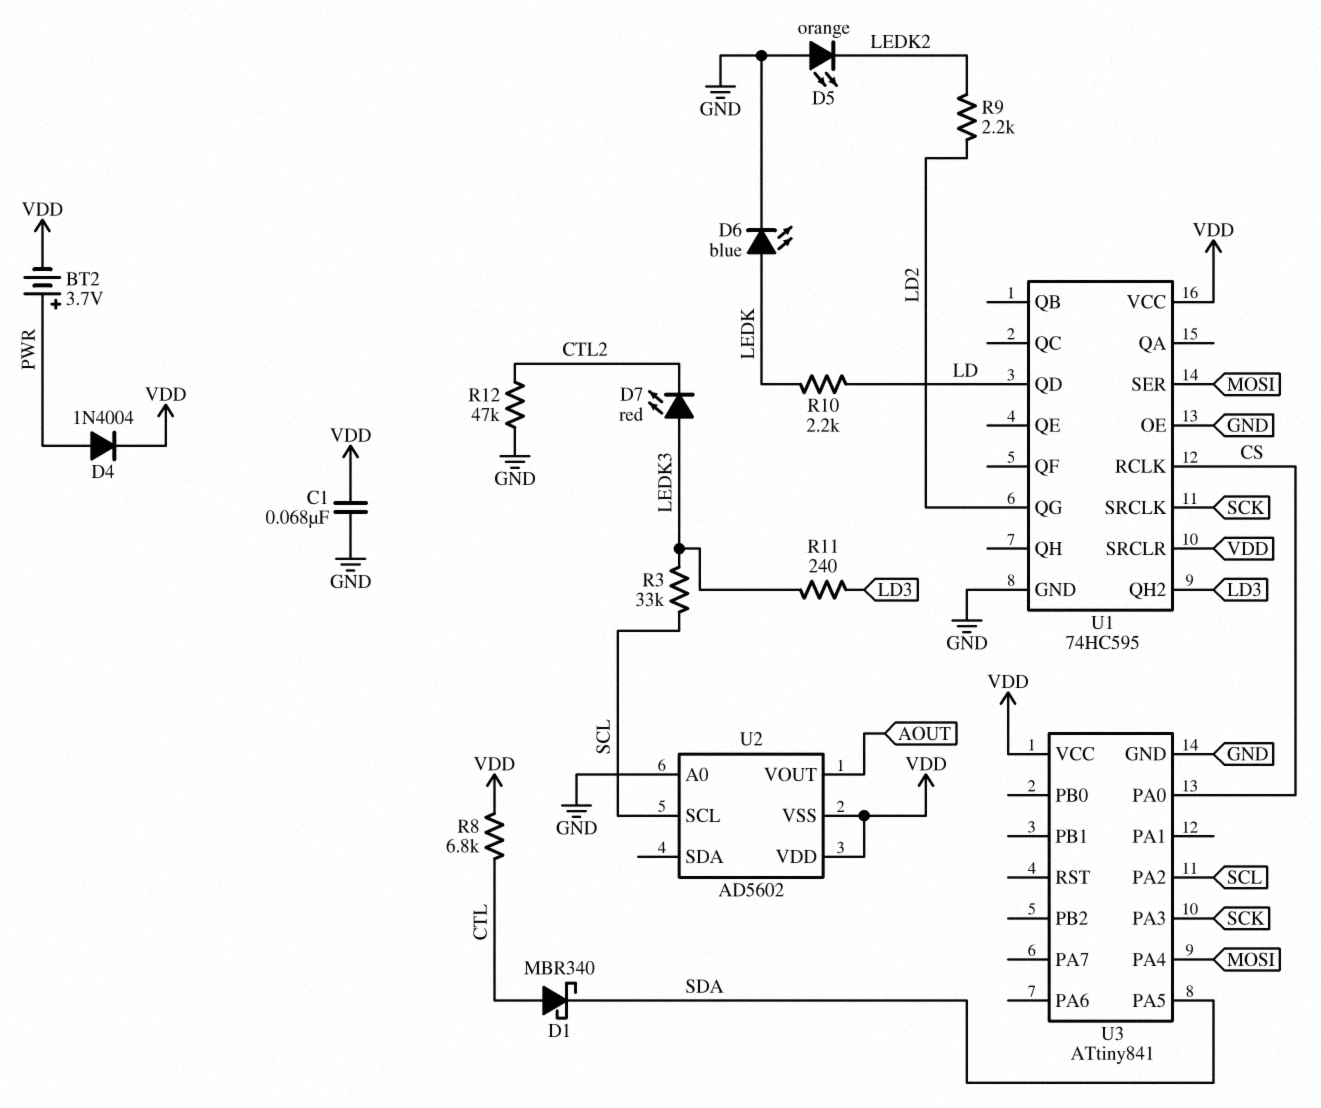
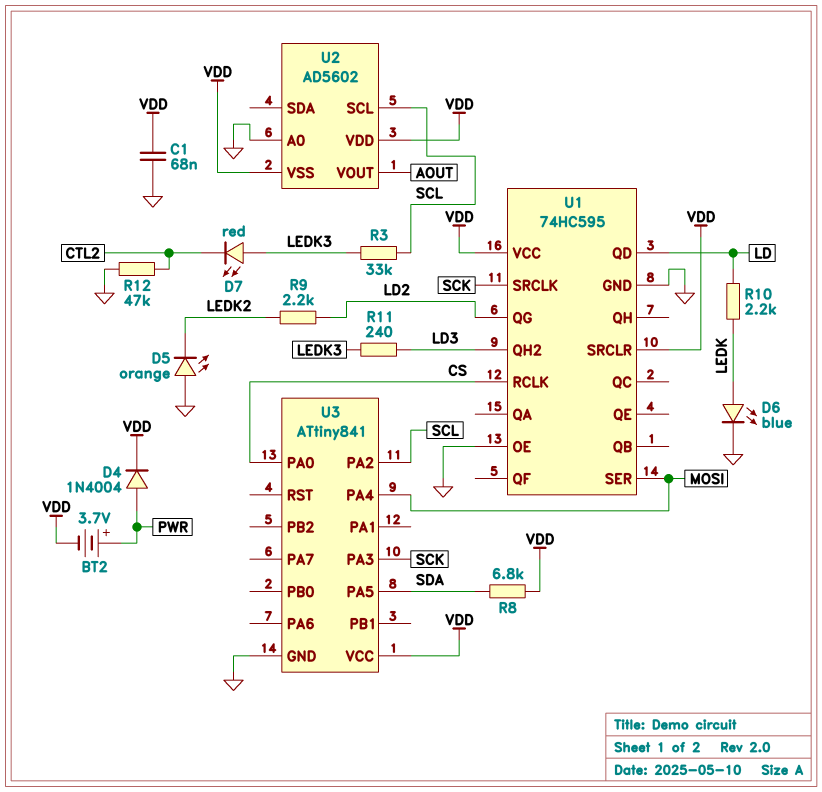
D1: schottky MBR340 (A CTL, K SDA) -> none
R8: 6.8k (CTL, VDD) -> 6.8k (SDA, VDD)

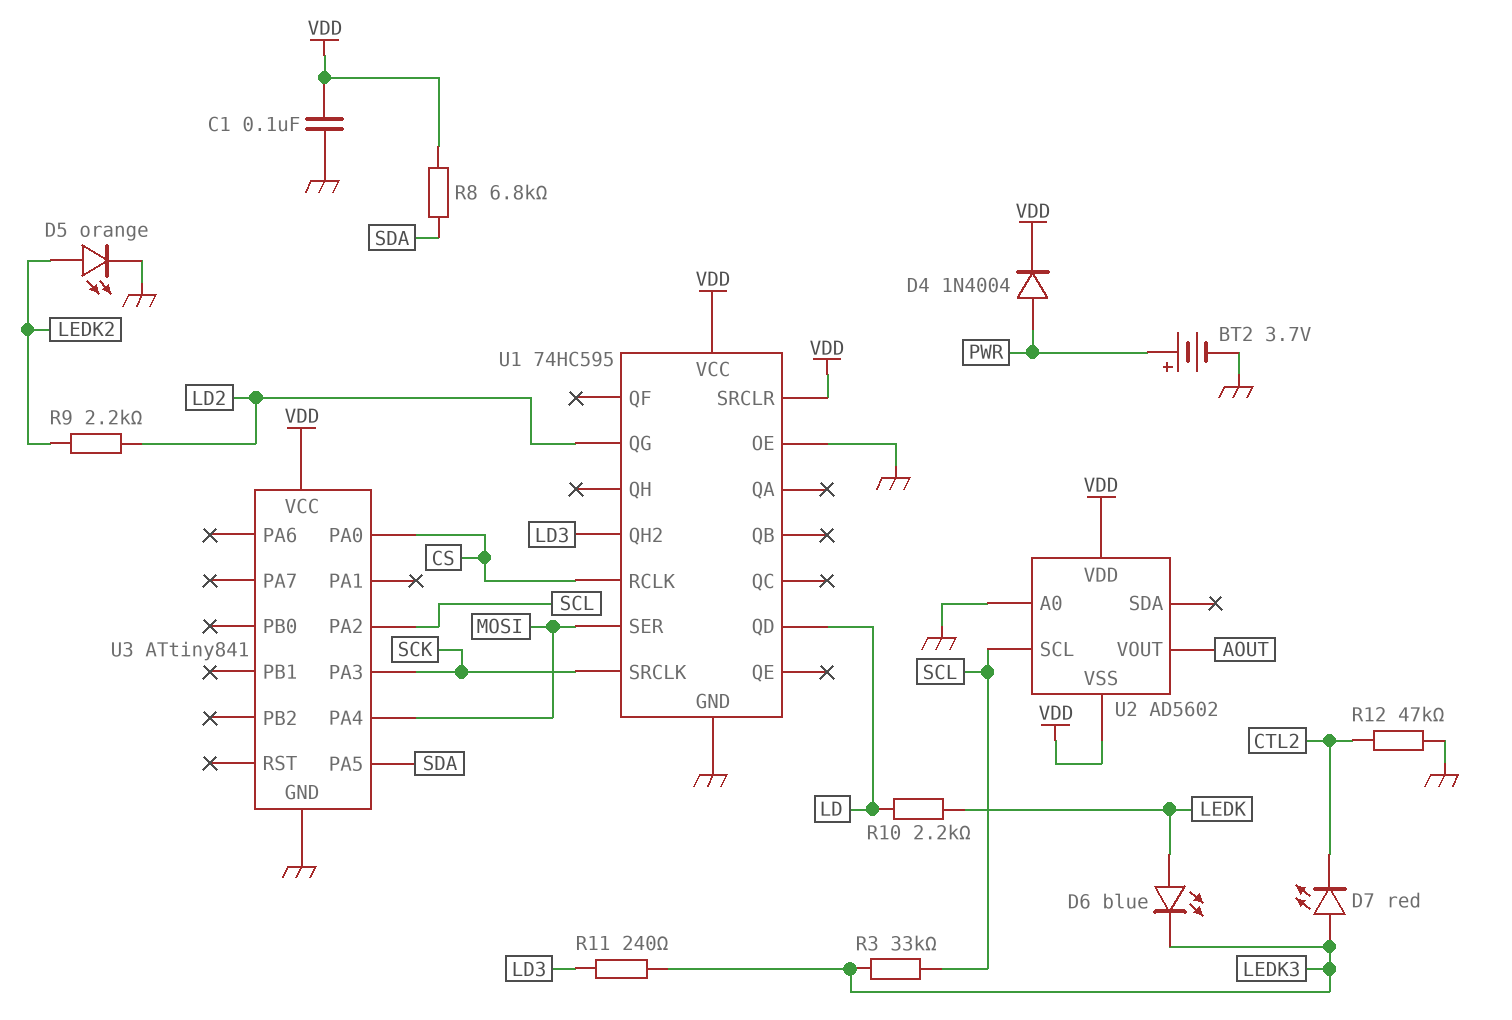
BT2: 3.7V (plus PWR, minus VDD) -> 3.7V (plus PWR, minus GND)
C1: 68nF (GND, VDD) -> 100nF (GND, VDD)
D5: LED orange (A GND, K LEDK2) -> LED orange (A LEDK2, K GND)
D6: LED blue (A LEDK, K GND) -> LED blue (A LEDK, K LEDK3)

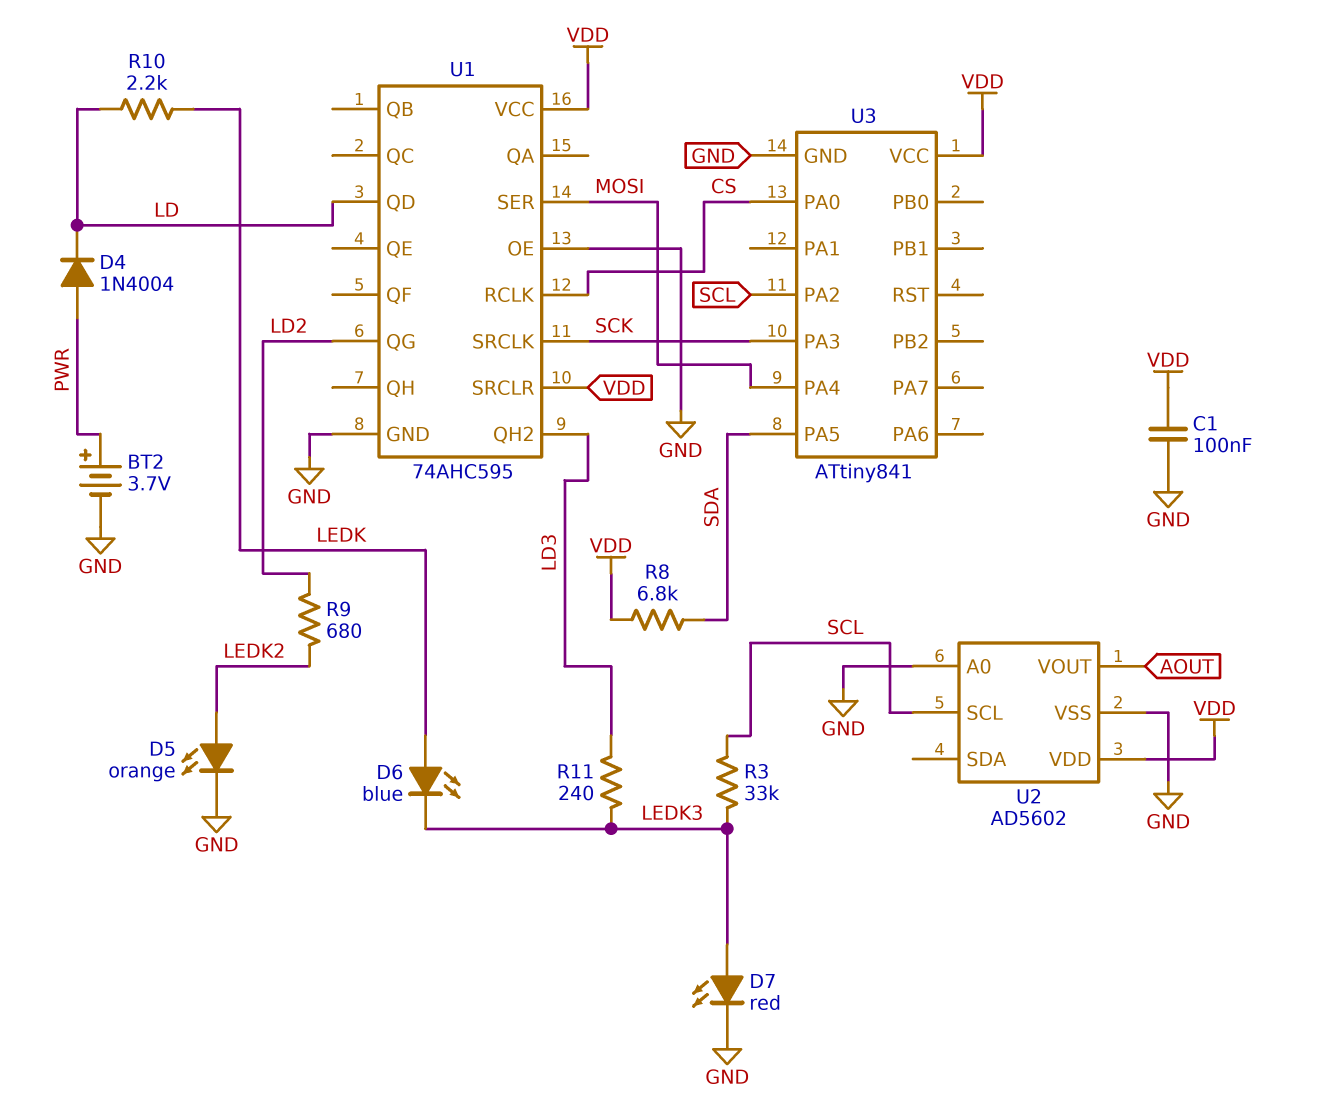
D4: diode 1N4004 (A PWR, K VDD) -> diode 1N4004 (A PWR, K LD)
D7: LED red (A LEDK3, K CTL2) -> LED red (A LEDK3, K GND)
R9: 2.2k (LD2, LEDK2) -> 680 (LD2, LEDK2)
R12: 47k (CTL2, GND) -> none
U1: 74HC595 -> 74AHC595
U2 pin VSS: VDD -> GND

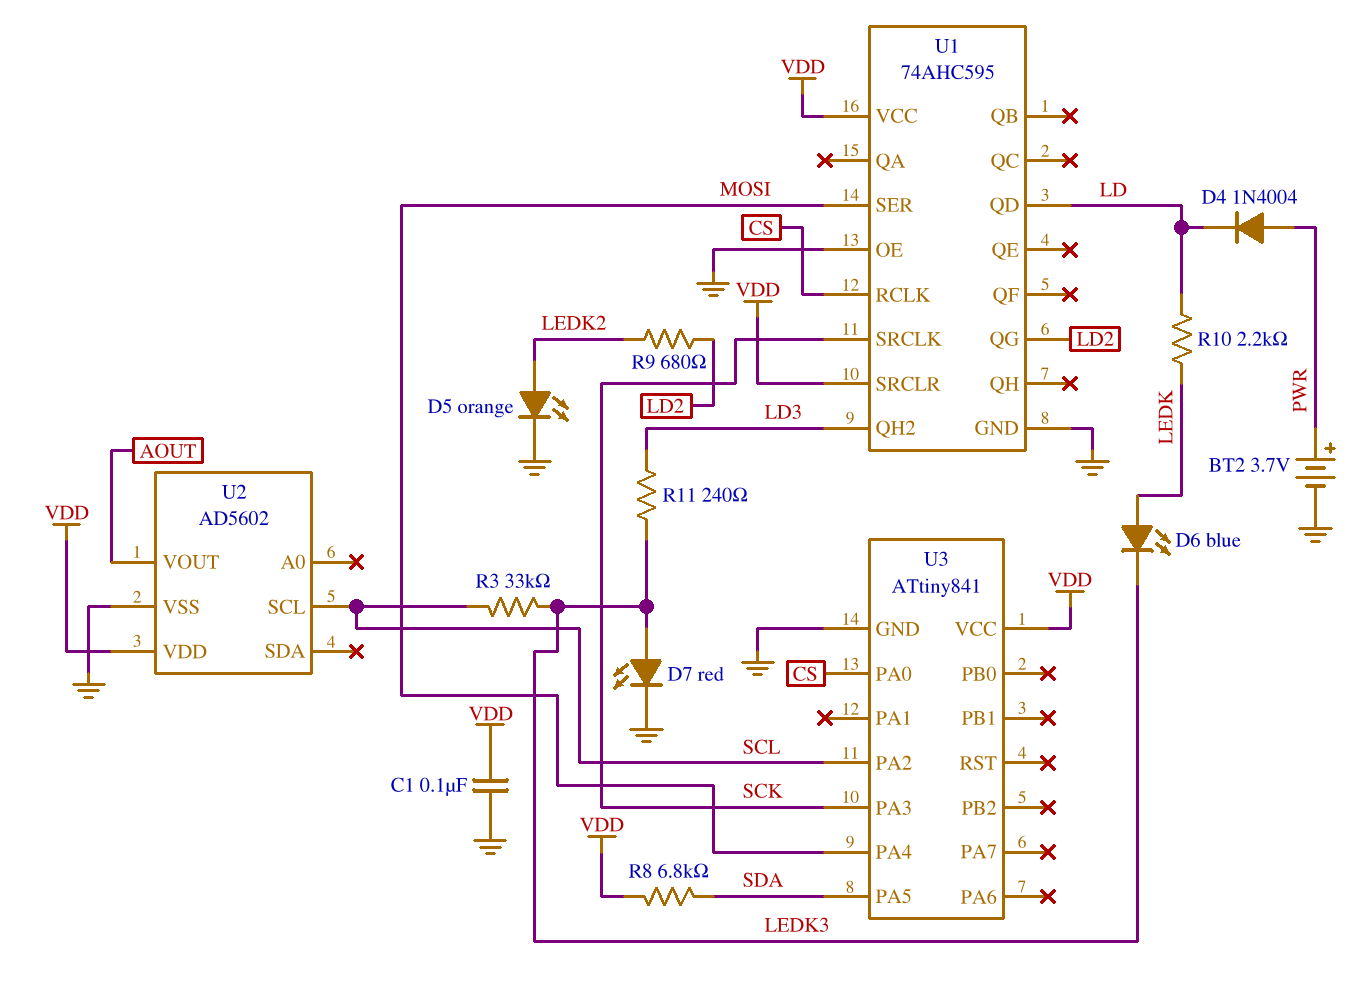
U2 pin A0: GND -> none

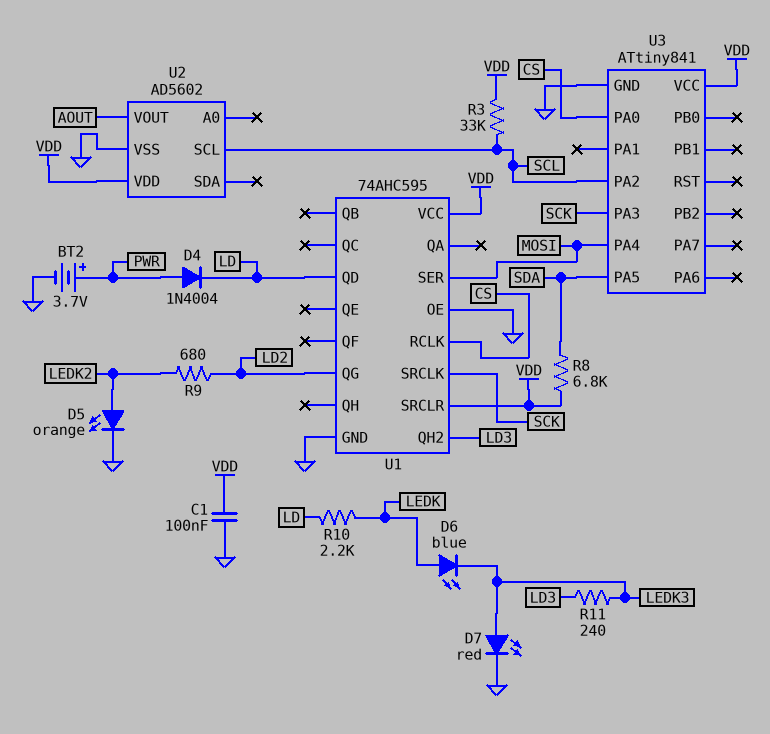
R3: 33k (LEDK3, SCL) -> 33k (SCL, VDD)

